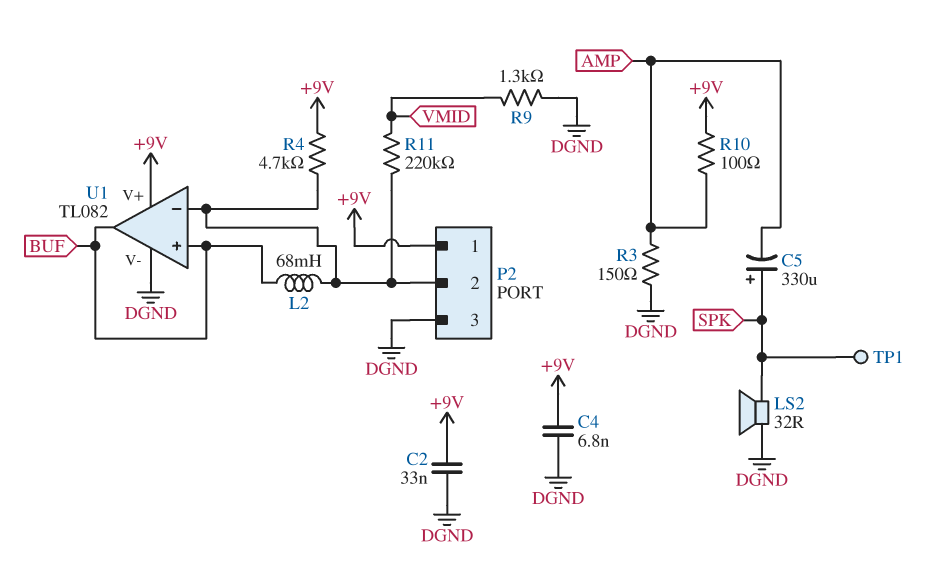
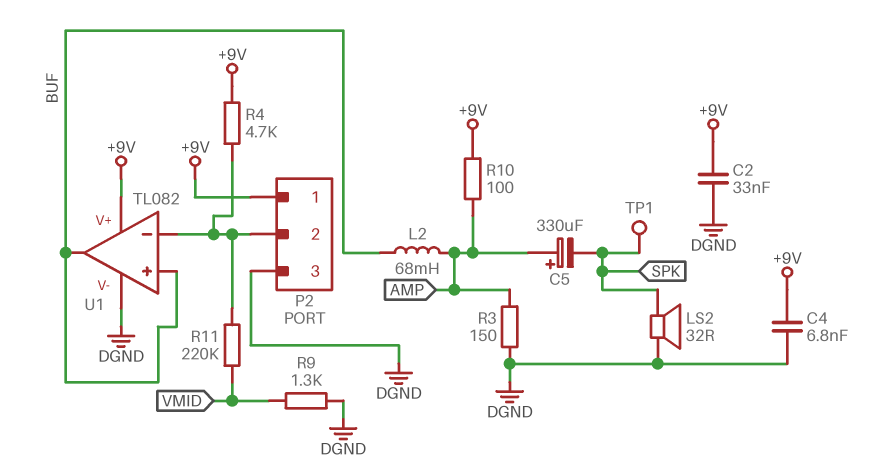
C5: 330uF (plus SPK, minus AMP) -> 330uF (plus AMP, minus SPK)
L2: 68mH (BUF, P2/2) -> 68mH (AMP, BUF)

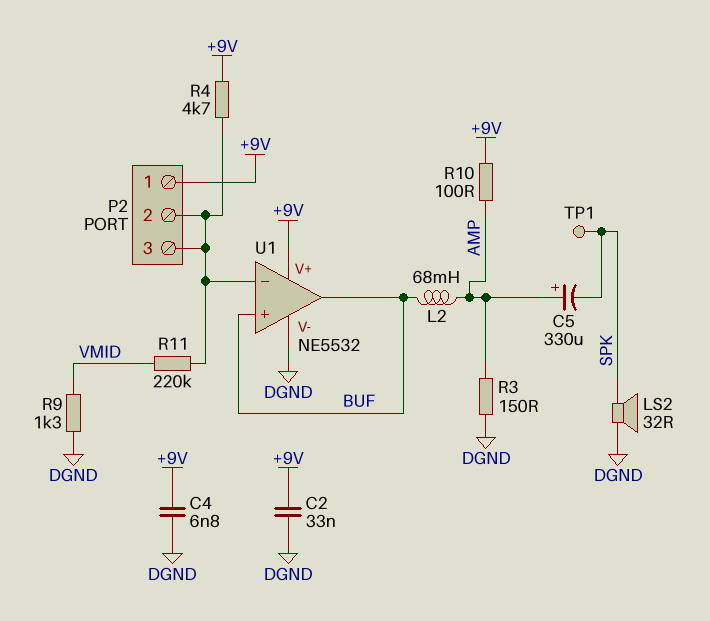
P2 pin 3: DGND -> P2/2
U1: TL082 -> NE5532

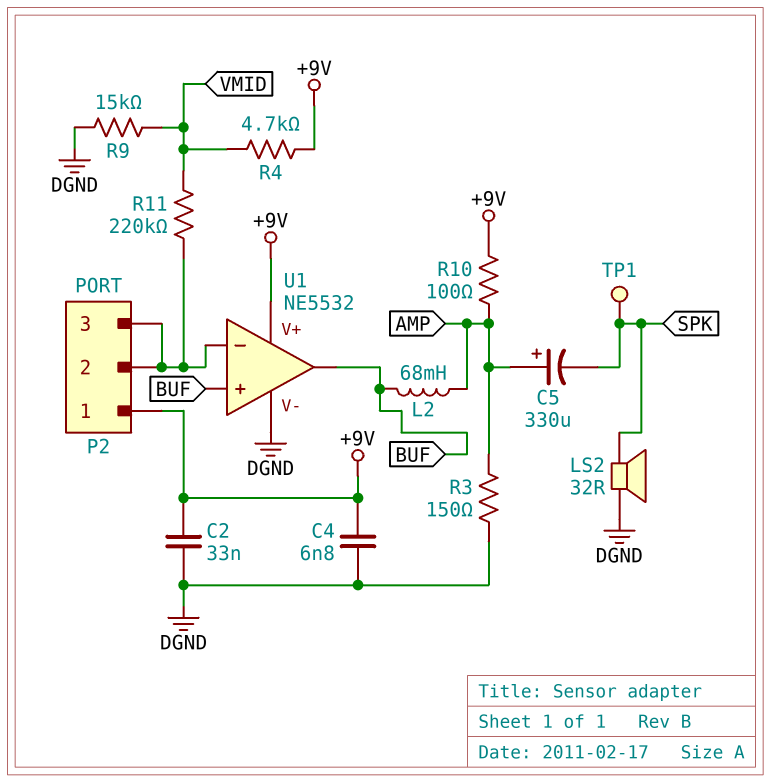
R4: 4.7k (+9V, P2/2) -> 4.7k (+9V, VMID)
R9: 1.3k (DGND, VMID) -> 15k (DGND, VMID)

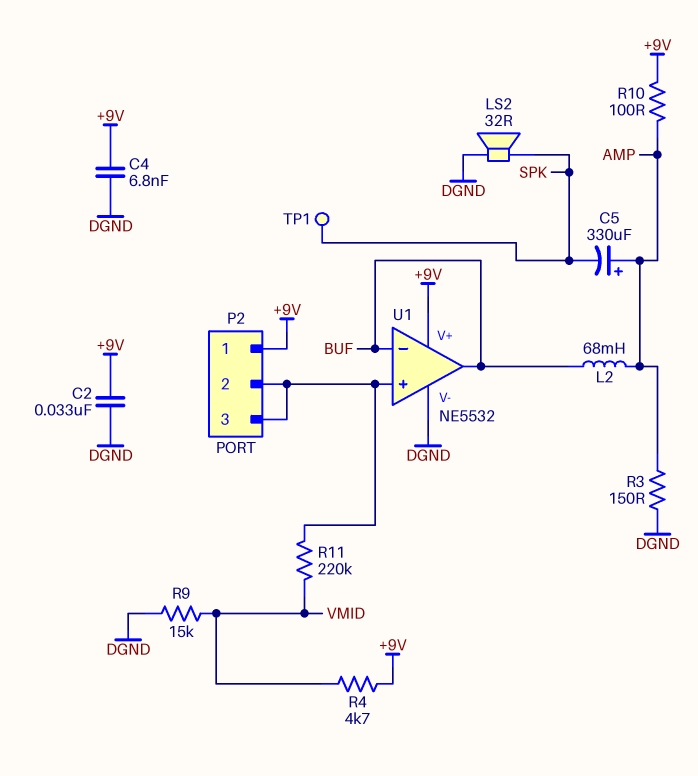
U1 pin in+: BUF -> P2/2
U1 pin in-: P2/2 -> BUF

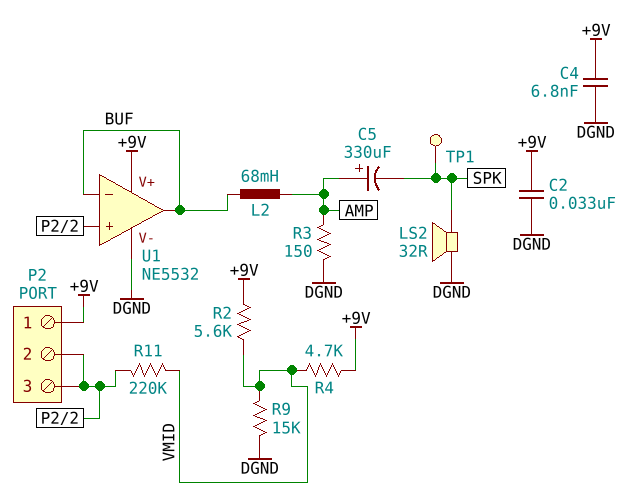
R2: none -> 5.6k (+9V, VMID)
R10: 100 (+9V, AMP) -> none

